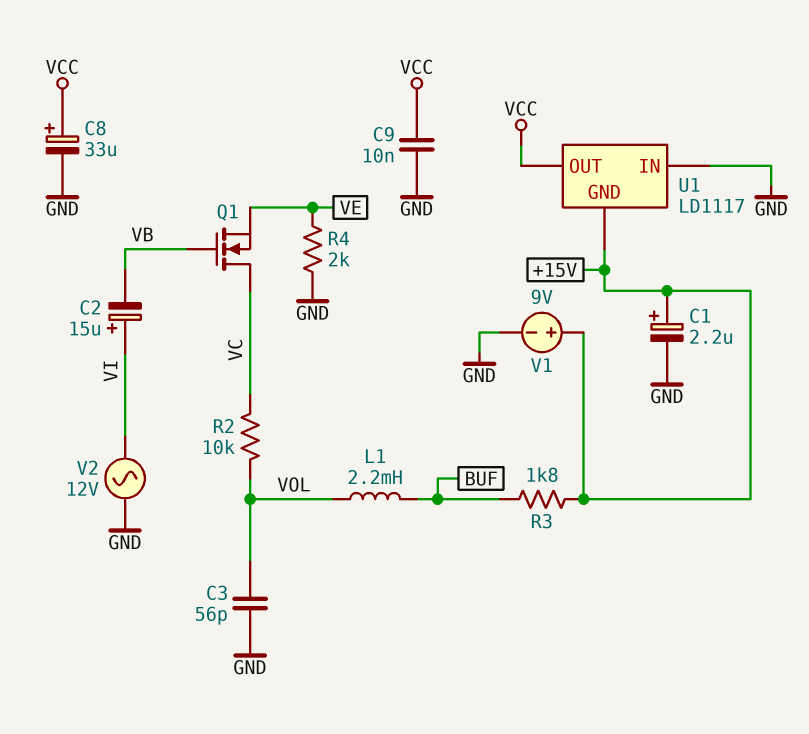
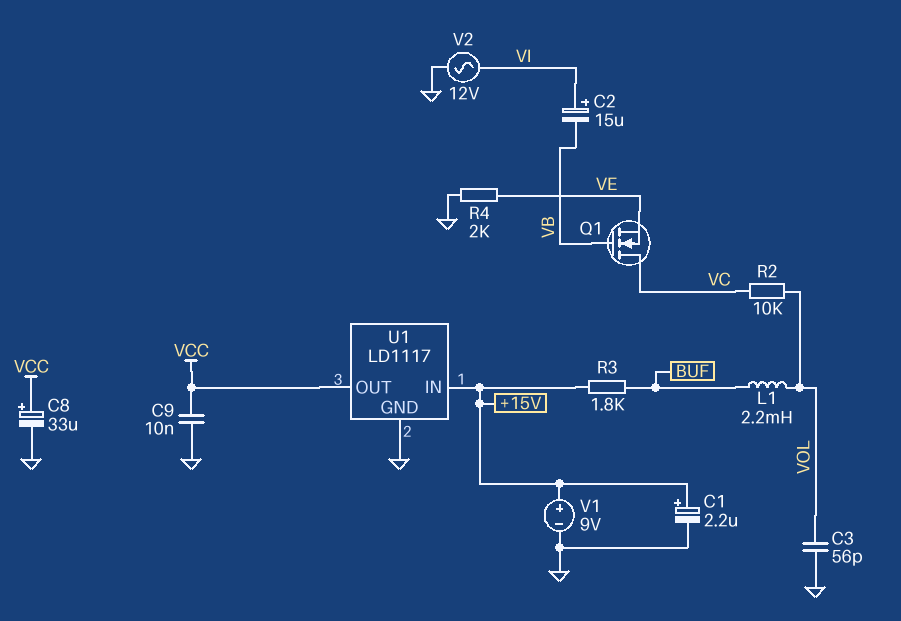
U1 pin GND: +15V -> GND
U1 pin IN: GND -> +15V

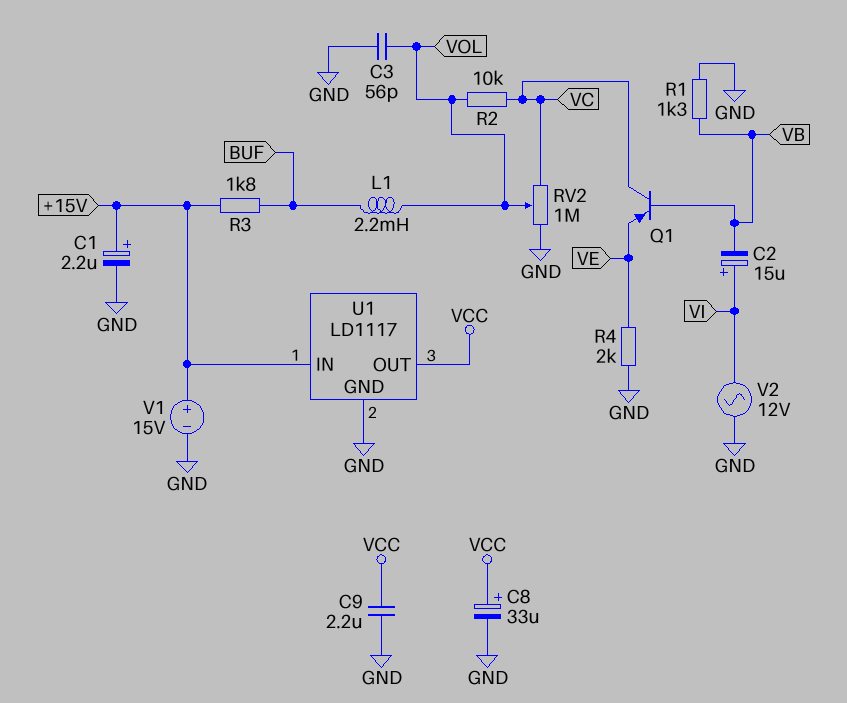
C9: 10nF (GND, VCC) -> 2.2uF (GND, VCC)
Q1: NMOS (G VB, D VC, S VE) -> PNP (B VB, C VC, E VE)
R1: none -> 1.3k (GND, VB)
RV2: none -> 1M (GND, VC, wiper VOL)
V1: 9V (plus +15V, minus GND) -> 15V (plus +15V, minus GND)

